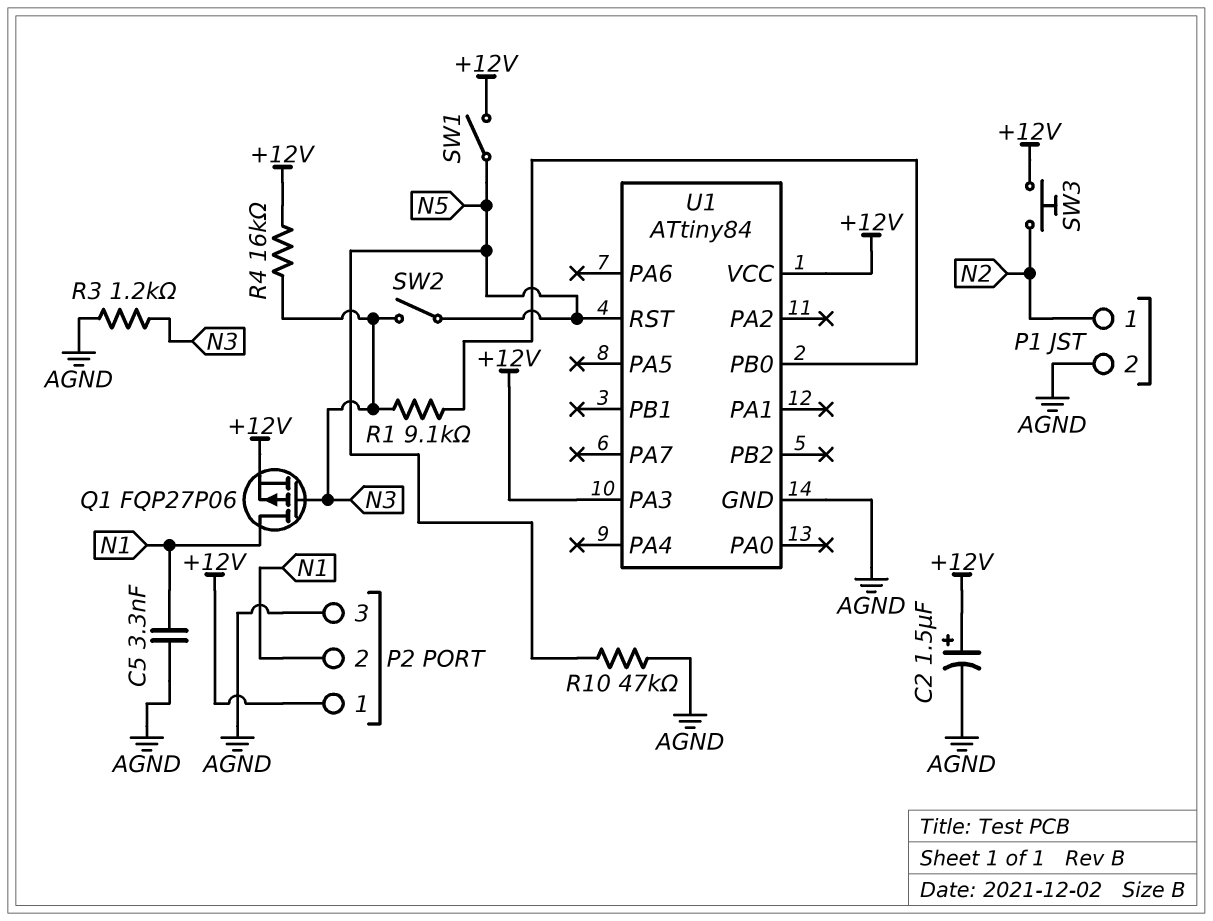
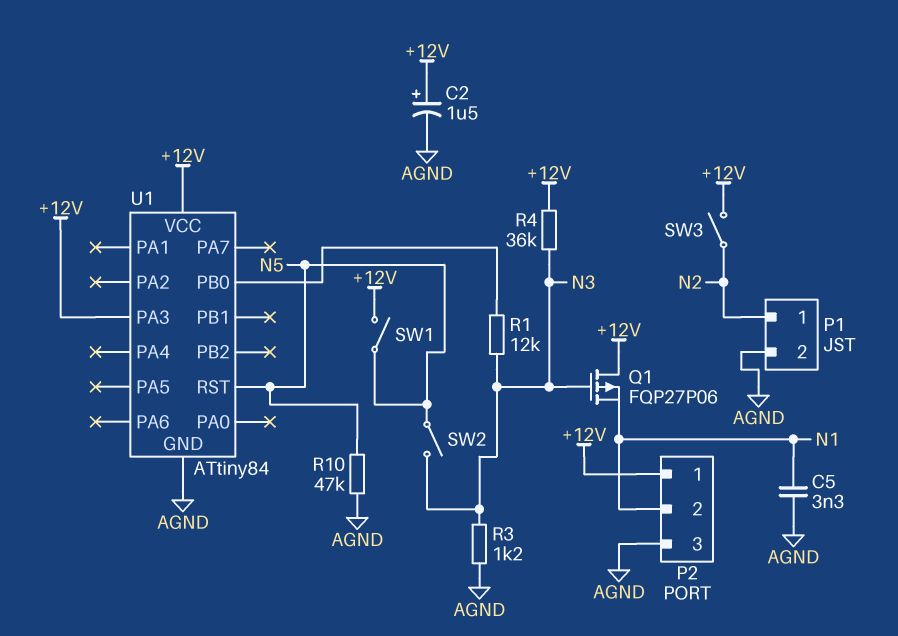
Q1: PMOS FQP27P06 (G N3, D N1, S +12V) -> PMOS FQP27P06 (G N3, D +12V, S N1)
R1: 9.1k (N3, U1/PB0) -> 12k (N3, U1/PB0)
R4: 16k (+12V, N3) -> 36k (+12V, N3)
SW3: button (+12V, N2) -> switch (+12V, N2)

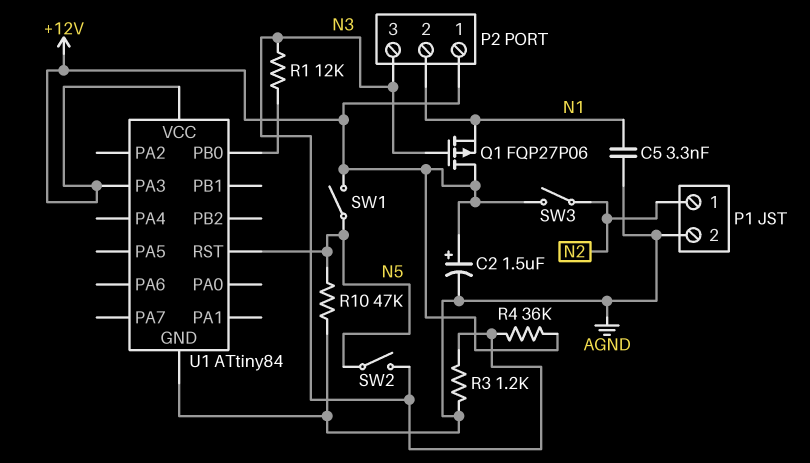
P2 pin 3: AGND -> N3

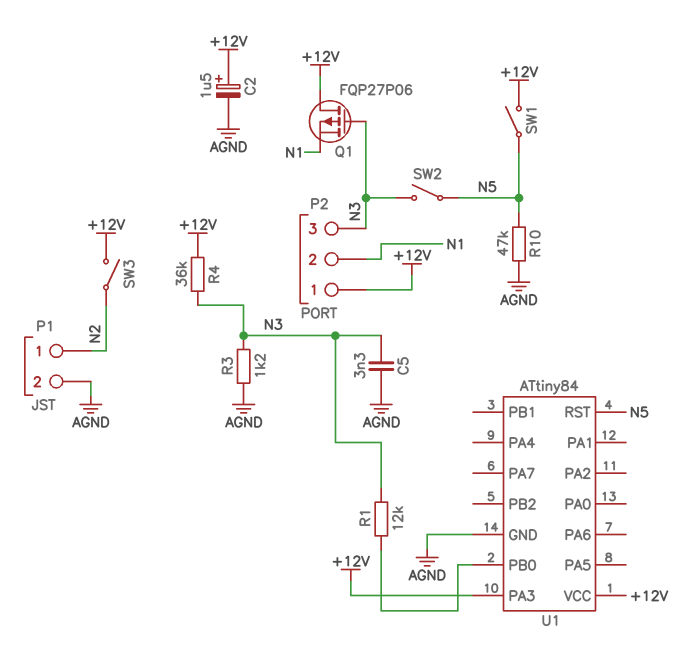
C5: 3.3nF (AGND, N1) -> 3.3nF (AGND, N3)

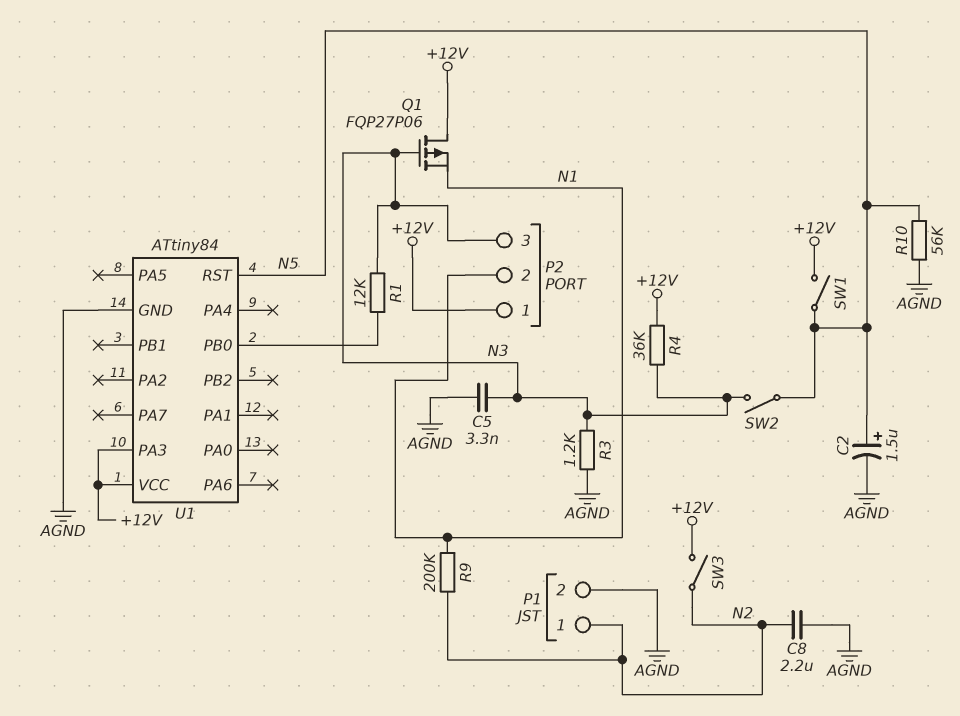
C2: 1.5uF (plus +12V, minus AGND) -> 1.5uF (plus N5, minus AGND)
C8: none -> 2.2uF (AGND, N2)
R9: none -> 200k (N1, N2)
R10: 47k (AGND, N5) -> 56k (AGND, N5)

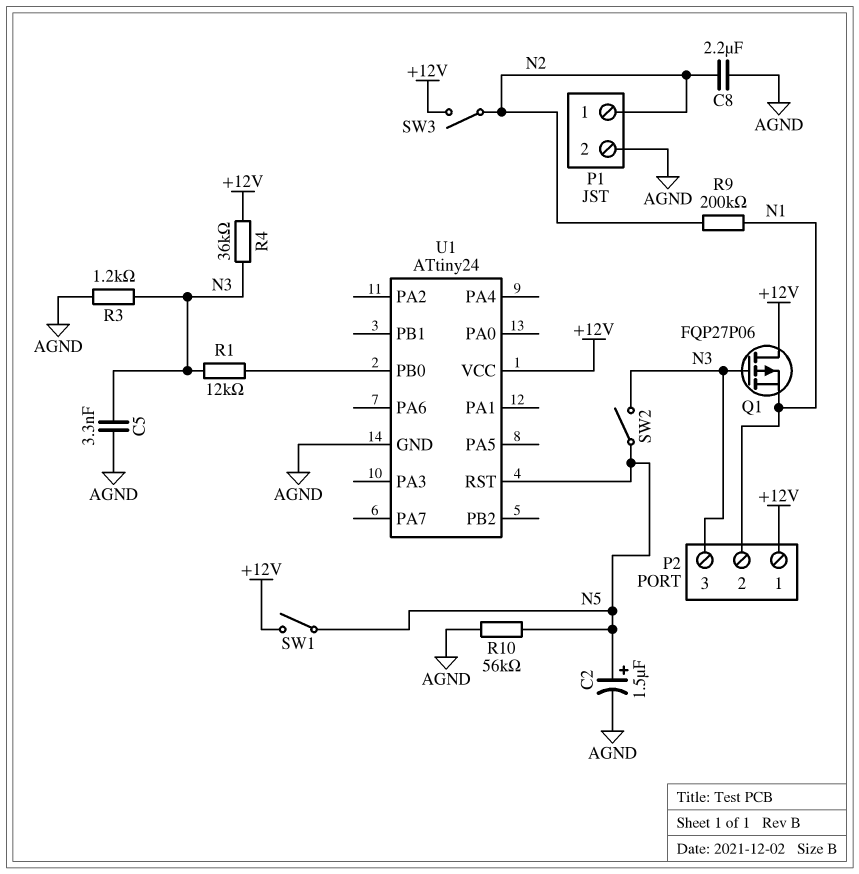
U1: ATtiny84 -> ATtiny24
U1 pin PA3: +12V -> none

